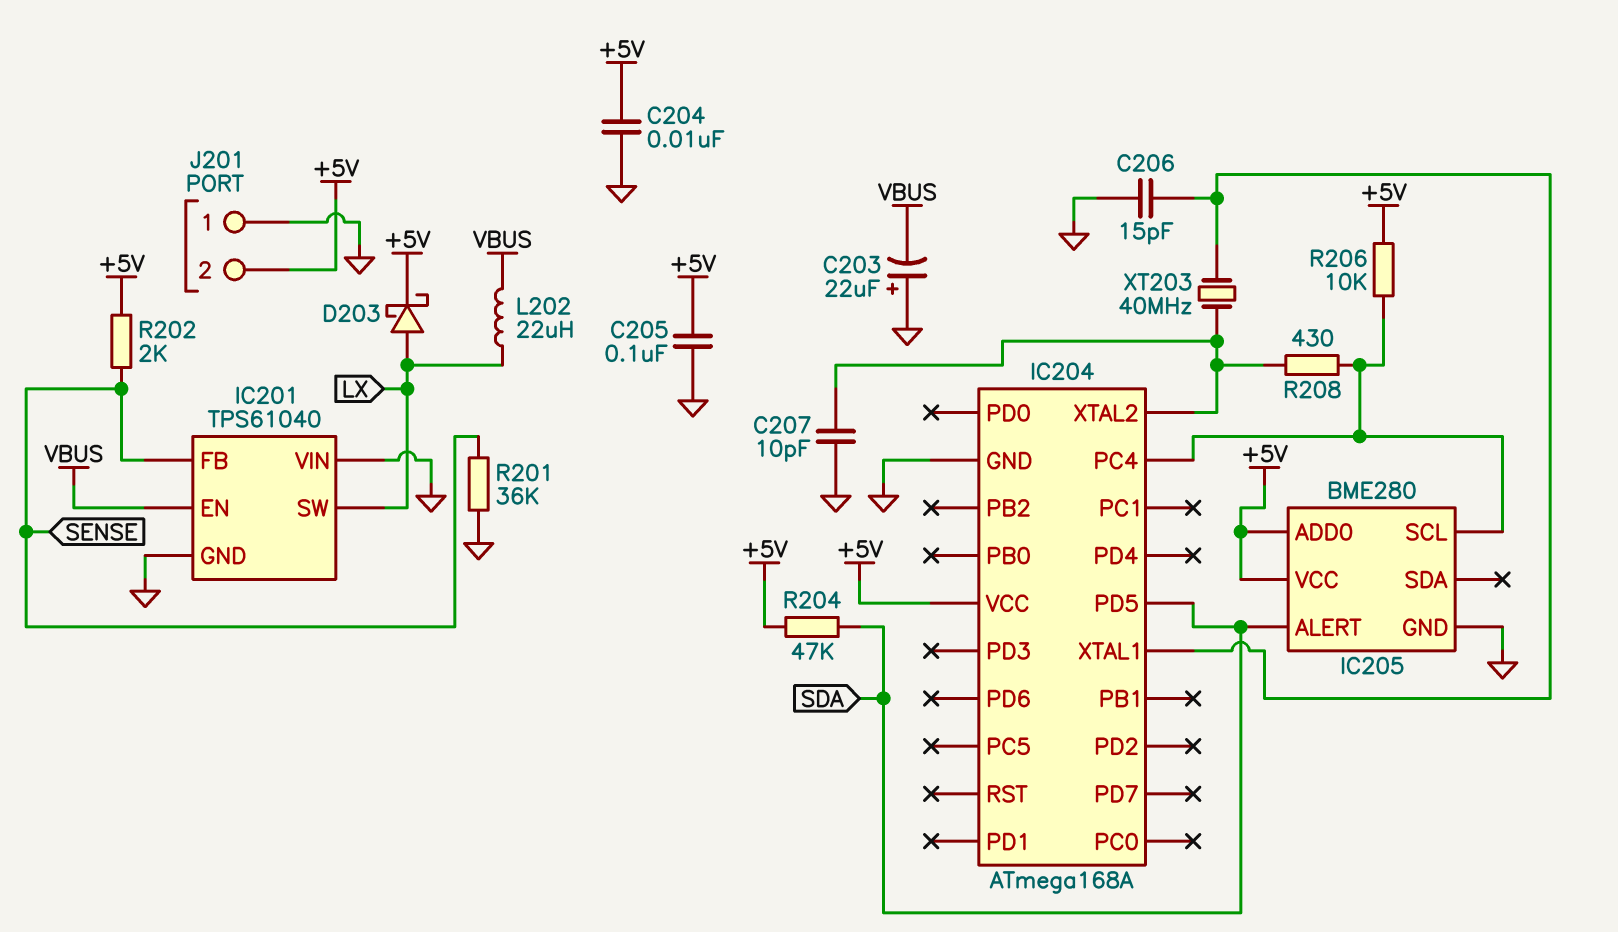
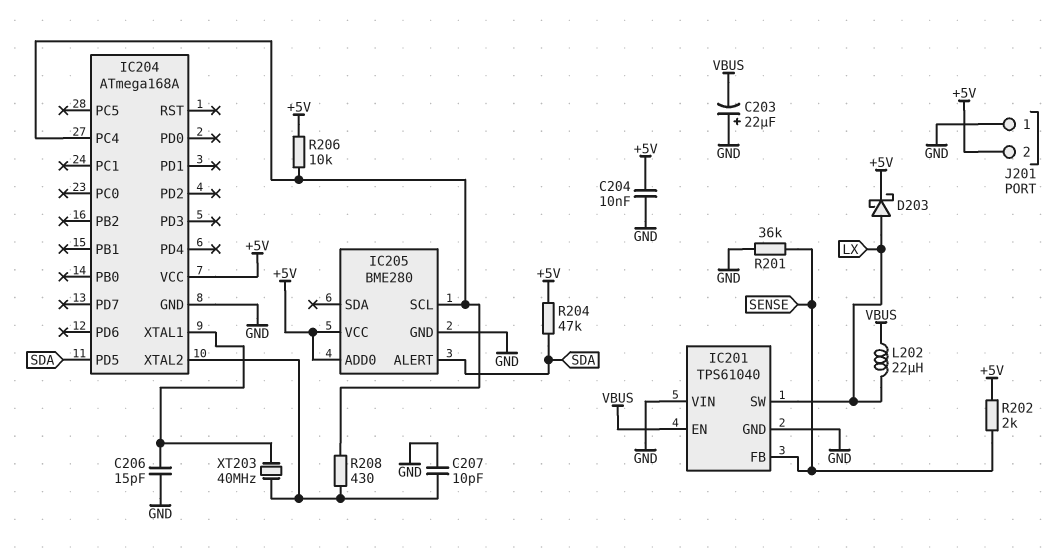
C205: 100nF (+5V, GND) -> none

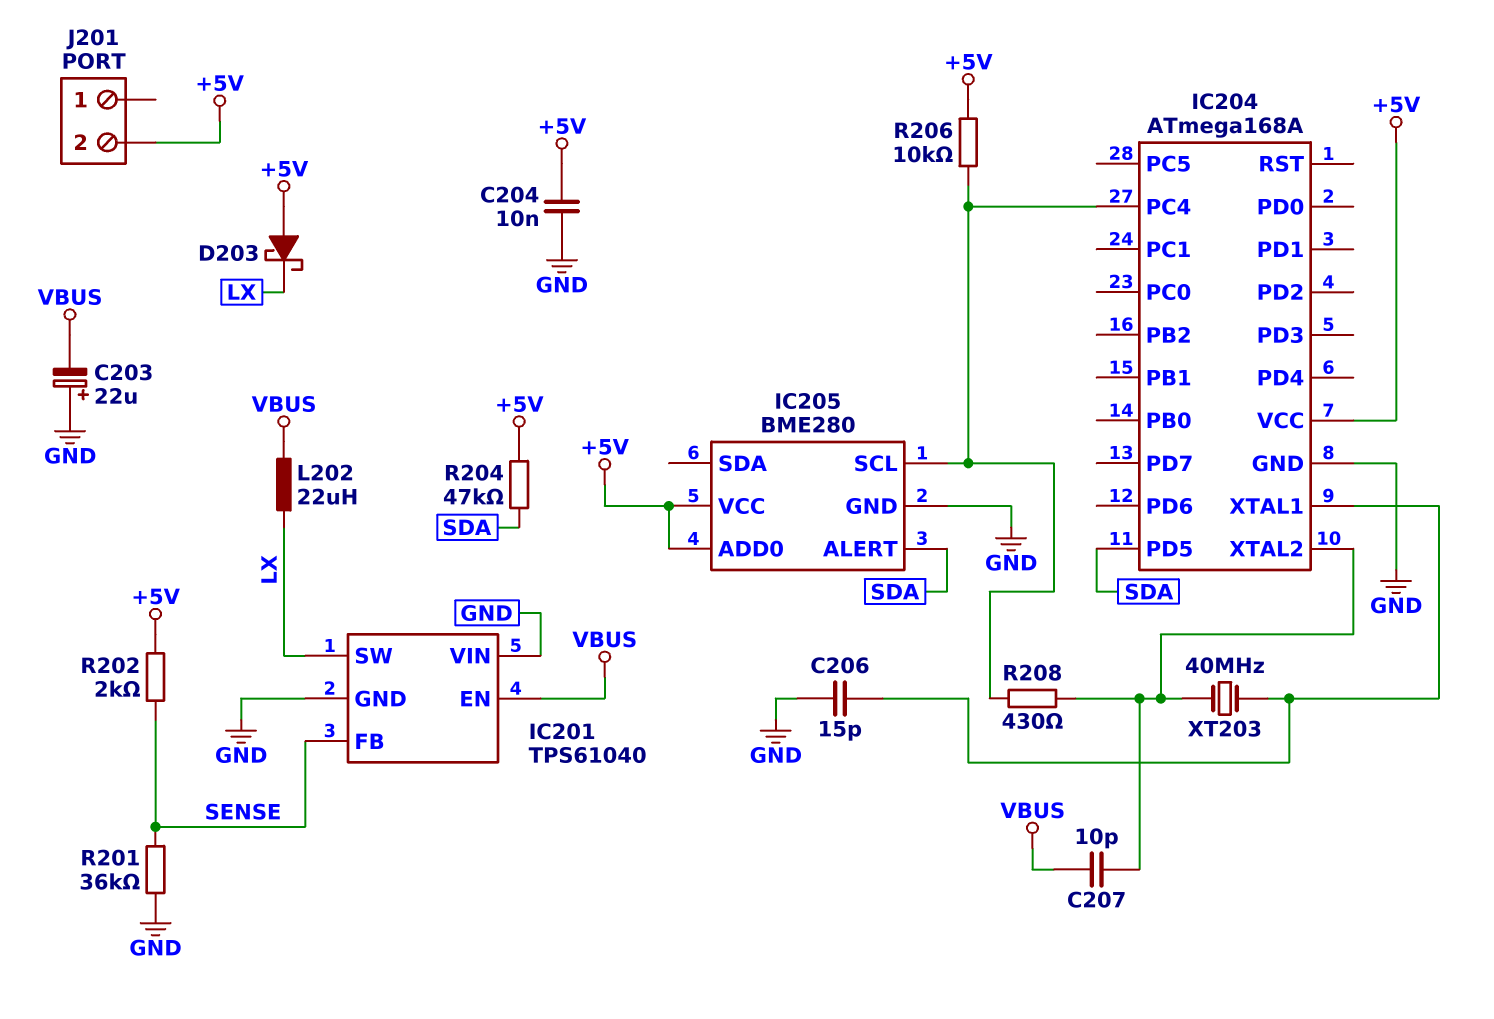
C207: 10pF (GND, IC204/XTAL2) -> 10pF (IC204/XTAL2, VBUS)
D203: schottky (A LX, K +5V) -> schottky (A +5V, K LX)
J201 pin 1: GND -> none

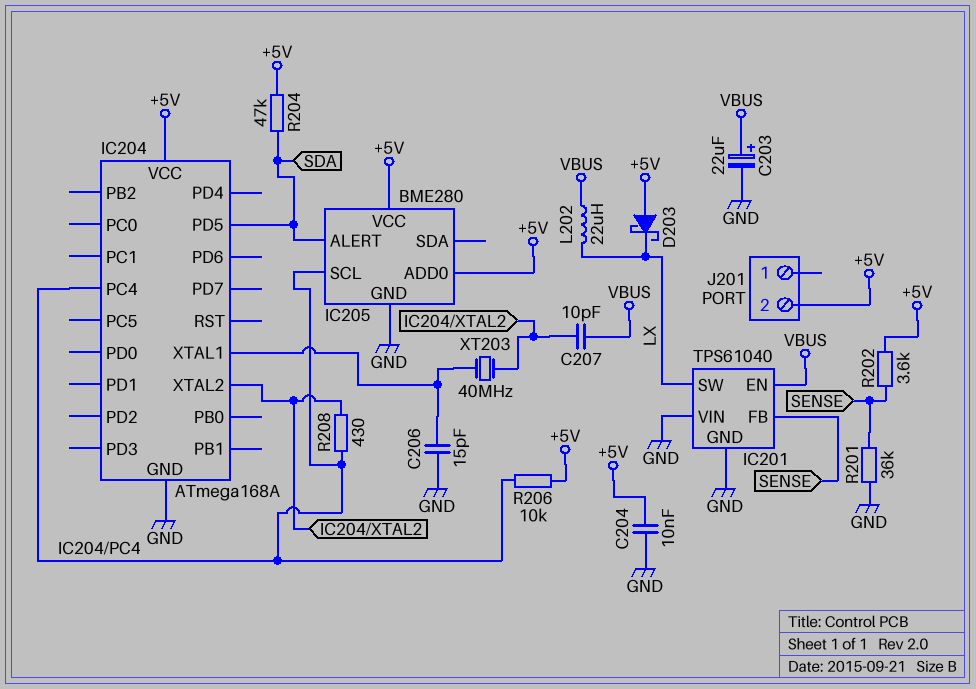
C203: 22uF (plus GND, minus VBUS) -> 22uF (plus VBUS, minus GND)
R202: 2k (+5V, SENSE) -> 3.6k (+5V, SENSE)

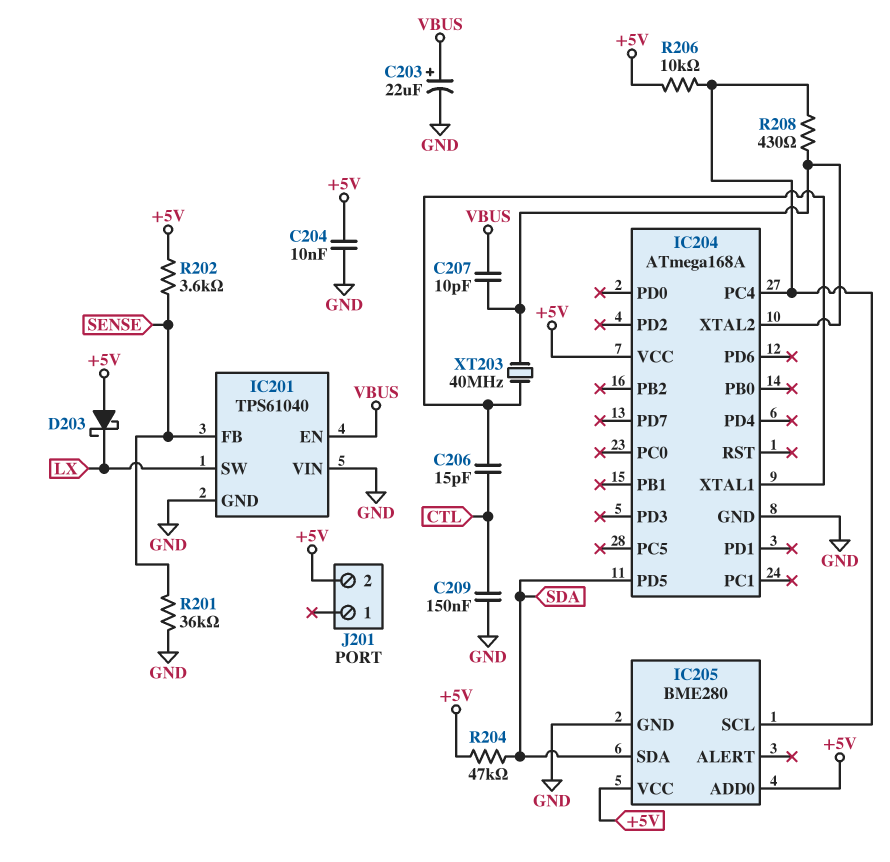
C206: 15pF (GND, IC204/XTAL1) -> 15pF (CTL, IC204/XTAL1)
C209: none -> 150nF (CTL, GND)
IC205 pin ALERT: SDA -> none
IC205 pin SDA: none -> SDA
L202: 22uH (LX, VBUS) -> none

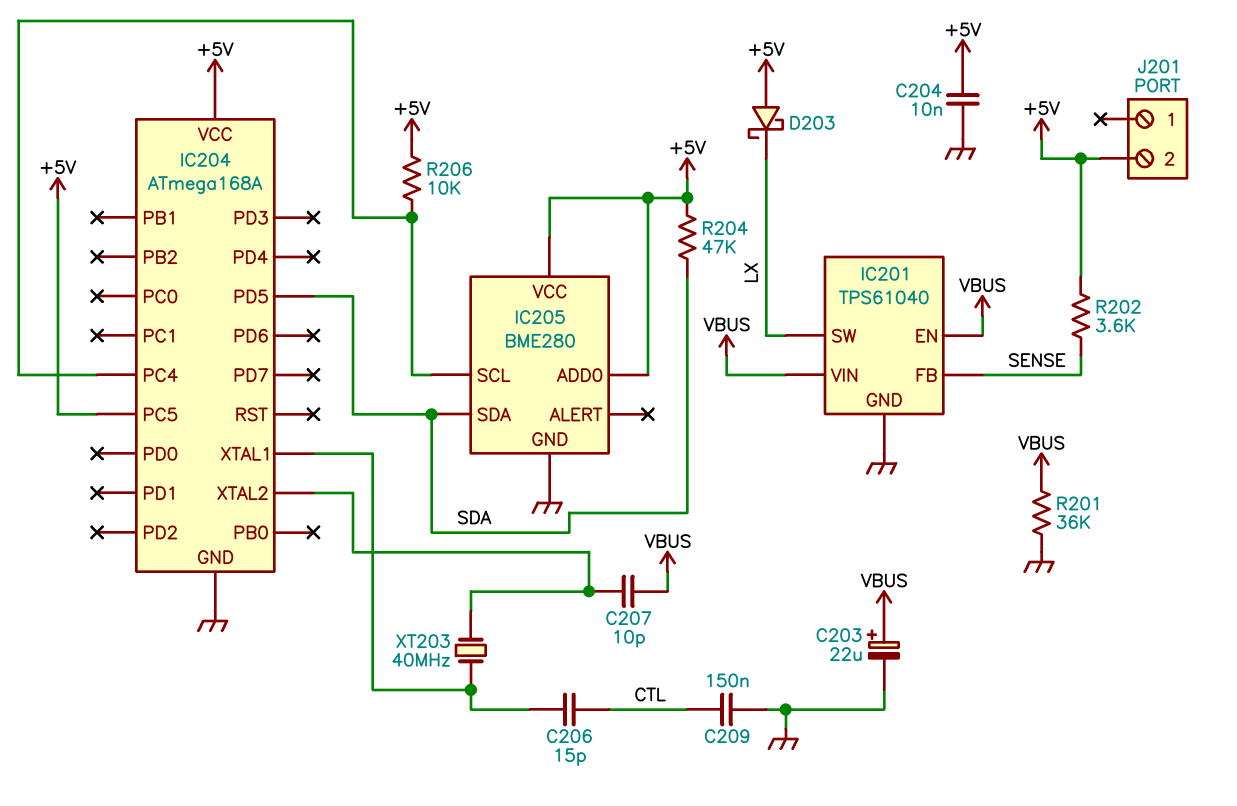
IC201 pin VIN: GND -> VBUS
IC204 pin PC5: none -> +5V
R201: 36k (GND, SENSE) -> 36k (GND, VBUS)
R208: 430 (IC204/PC4, IC204/XTAL2) -> none

